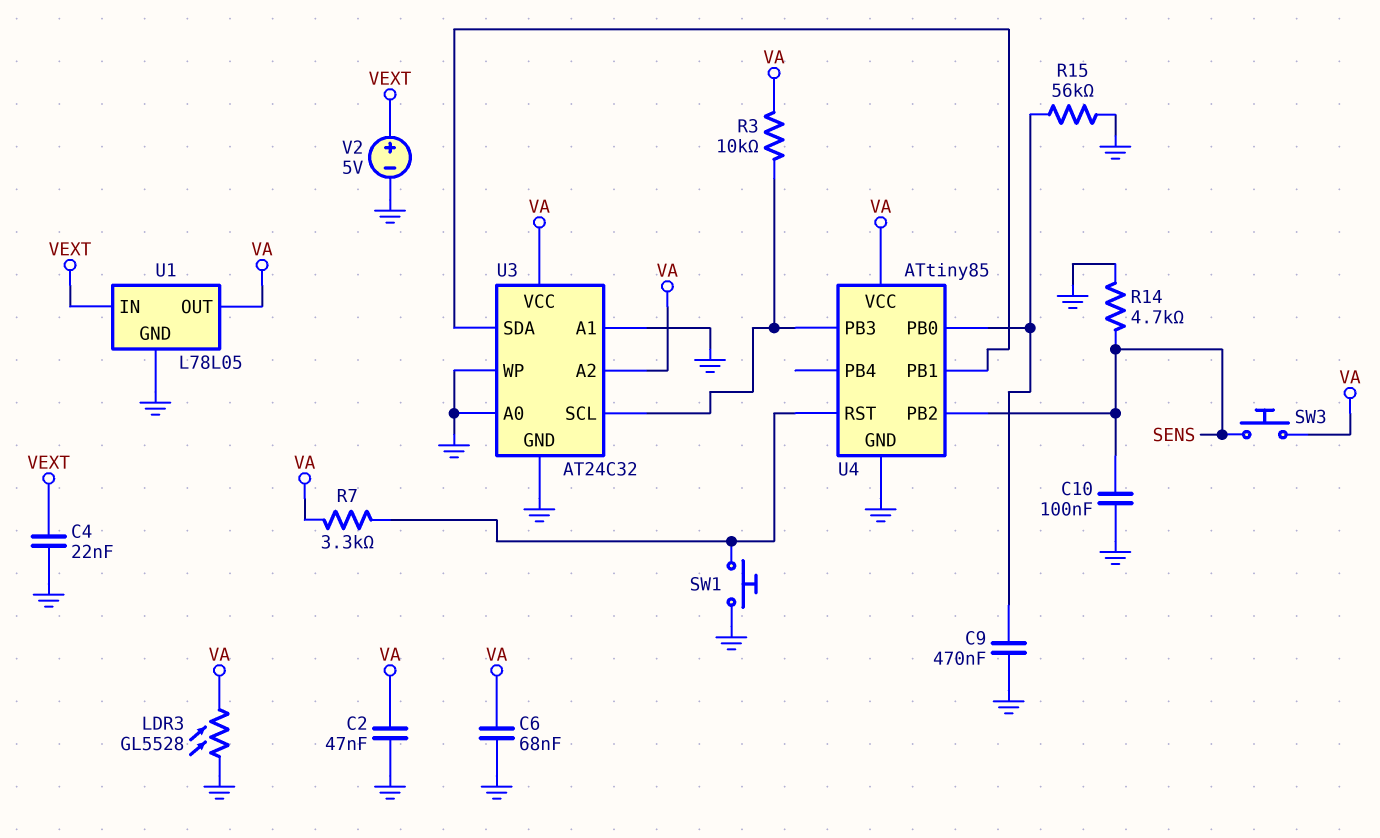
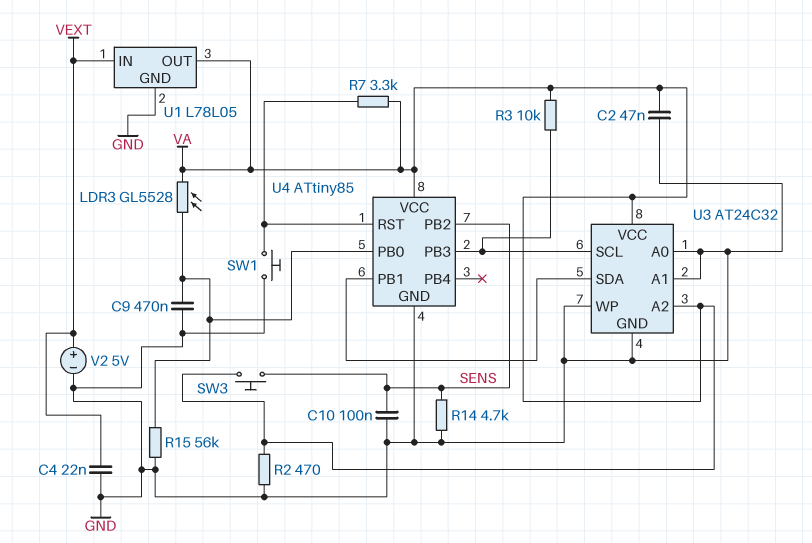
C6: 68nF (GND, VA) -> none
LDR3: GL5528 (GND, VA) -> GL5528 (U4/PB0, VA)
R2: none -> 470 (GND, VA)

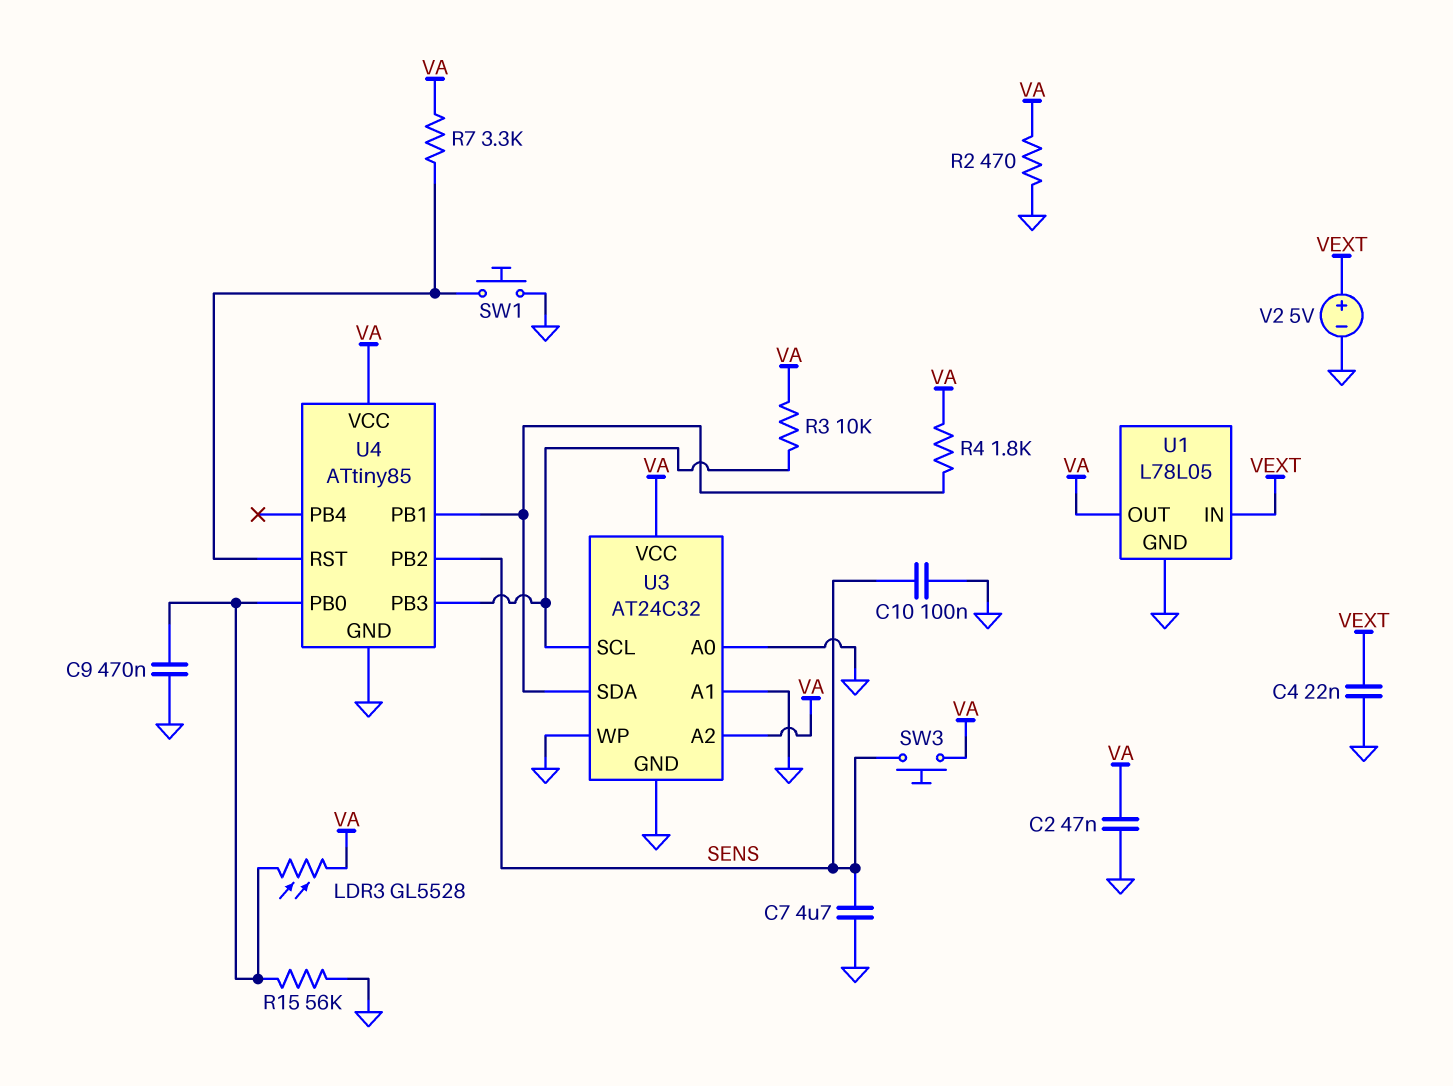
C7: none -> 4.7uF (GND, SENS)
R4: none -> 1.8k (U3/SDA, VA)
R14: 4.7k (GND, SENS) -> none

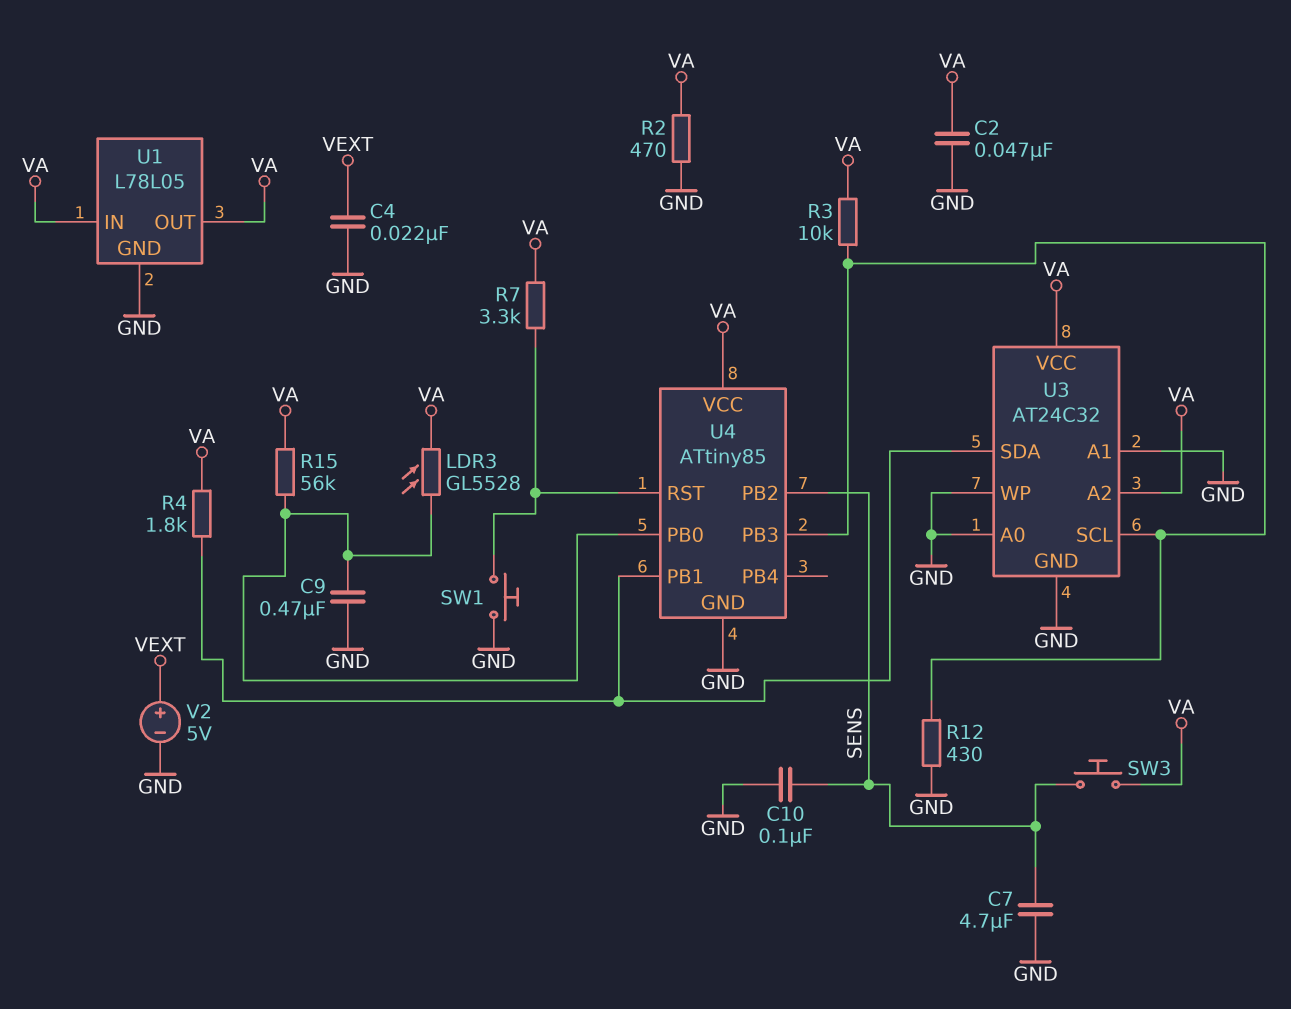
R12: none -> 430 (GND, U3/SCL)
R15: 56k (GND, U4/PB0) -> 56k (U4/PB0, VA)
U1 pin IN: VEXT -> VA

